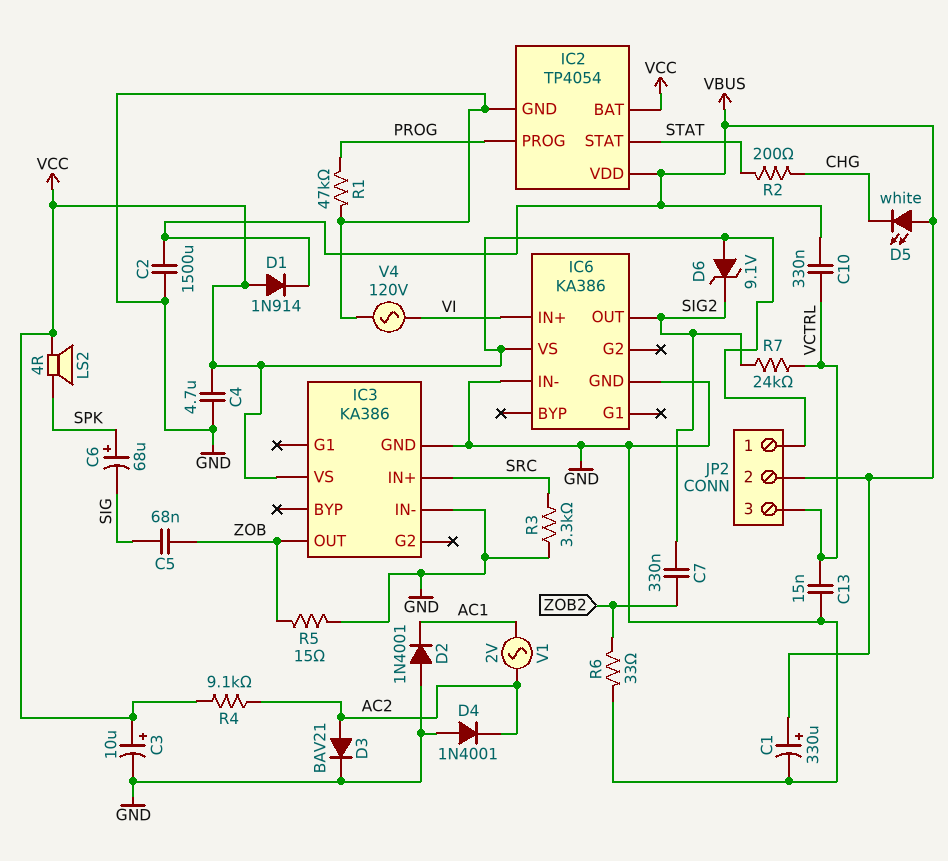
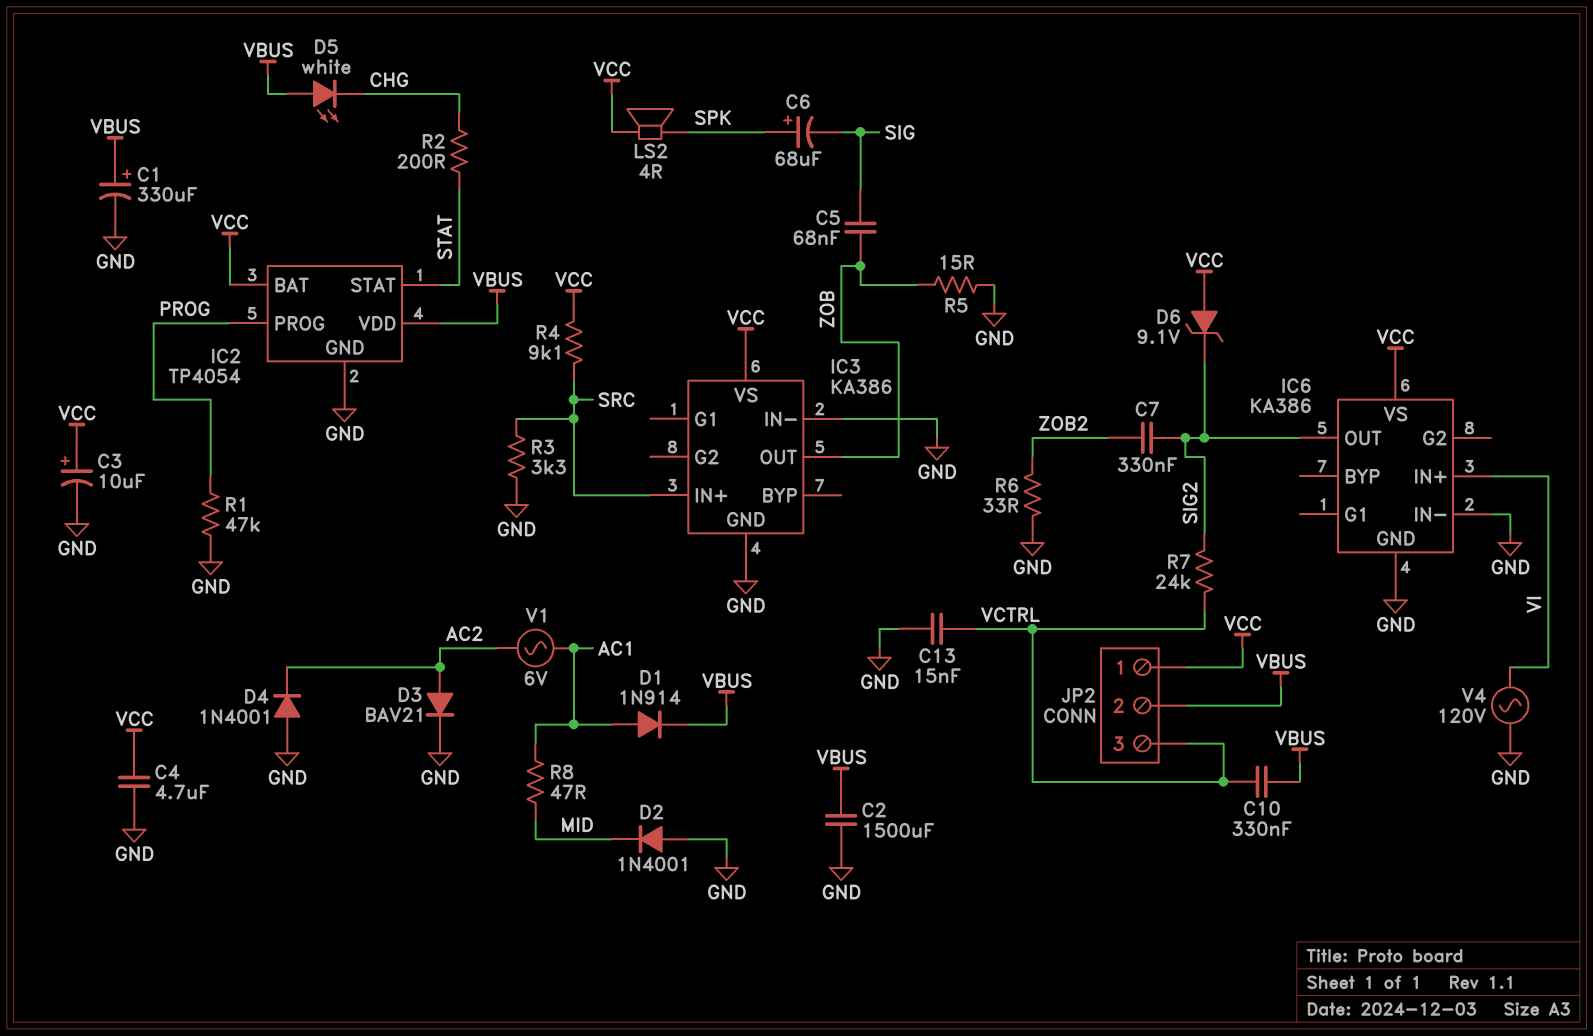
D1: diode 1N914 (A VCC, K VBUS) -> diode 1N914 (A AC1, K VBUS)
D2: diode 1N4001 (A GND, K AC1) -> diode 1N4001 (A GND, K MID)
R4: 9.1k (AC2, VCC) -> 9.1k (SRC, VCC)
R8: none -> 47 (AC1, MID)
V1: AC 2V (AC1, AC2) -> AC 6V (AC1, AC2)

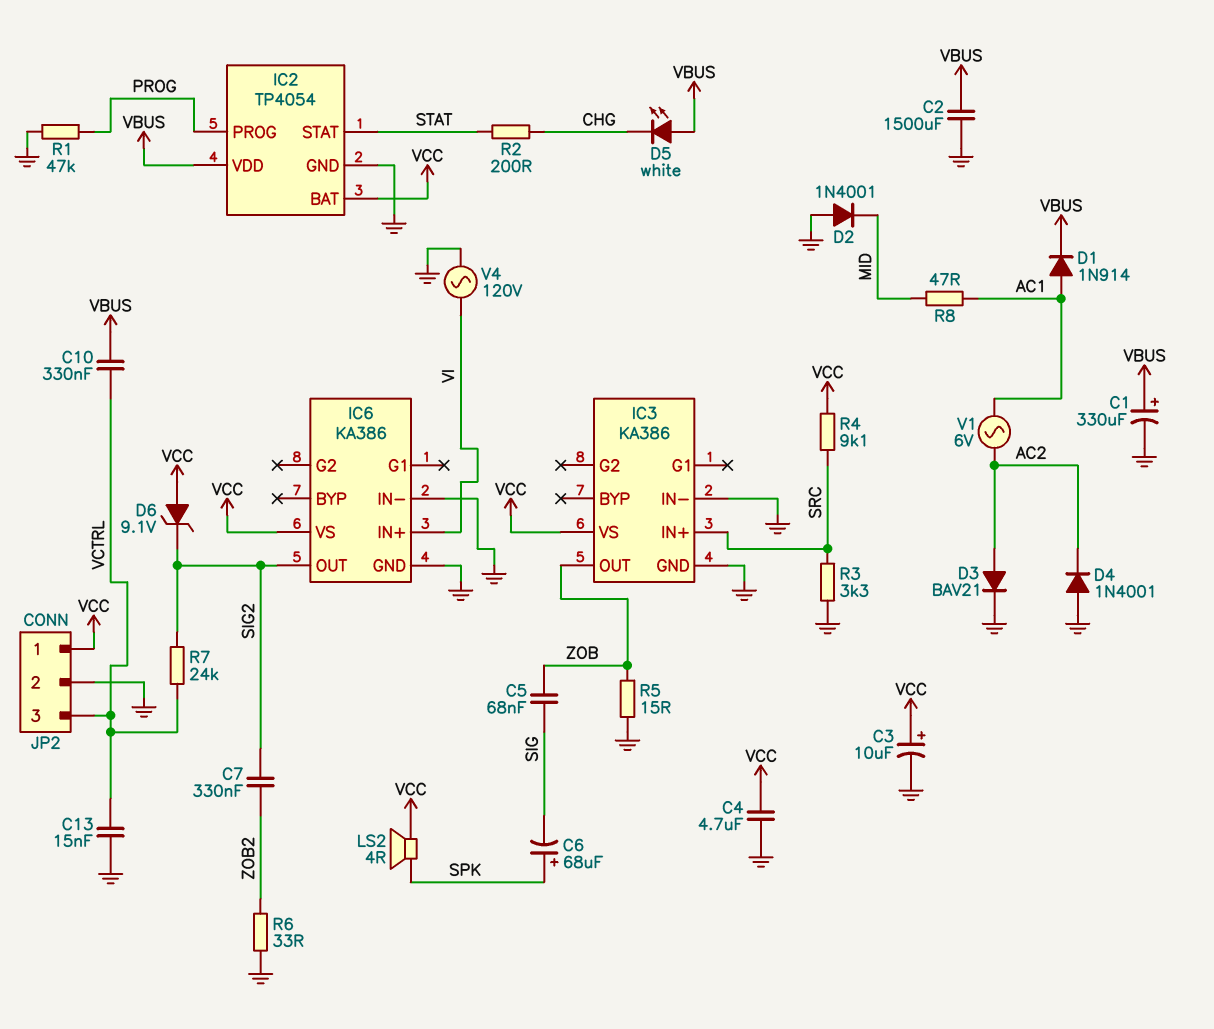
JP2 pin 2: VBUS -> GND

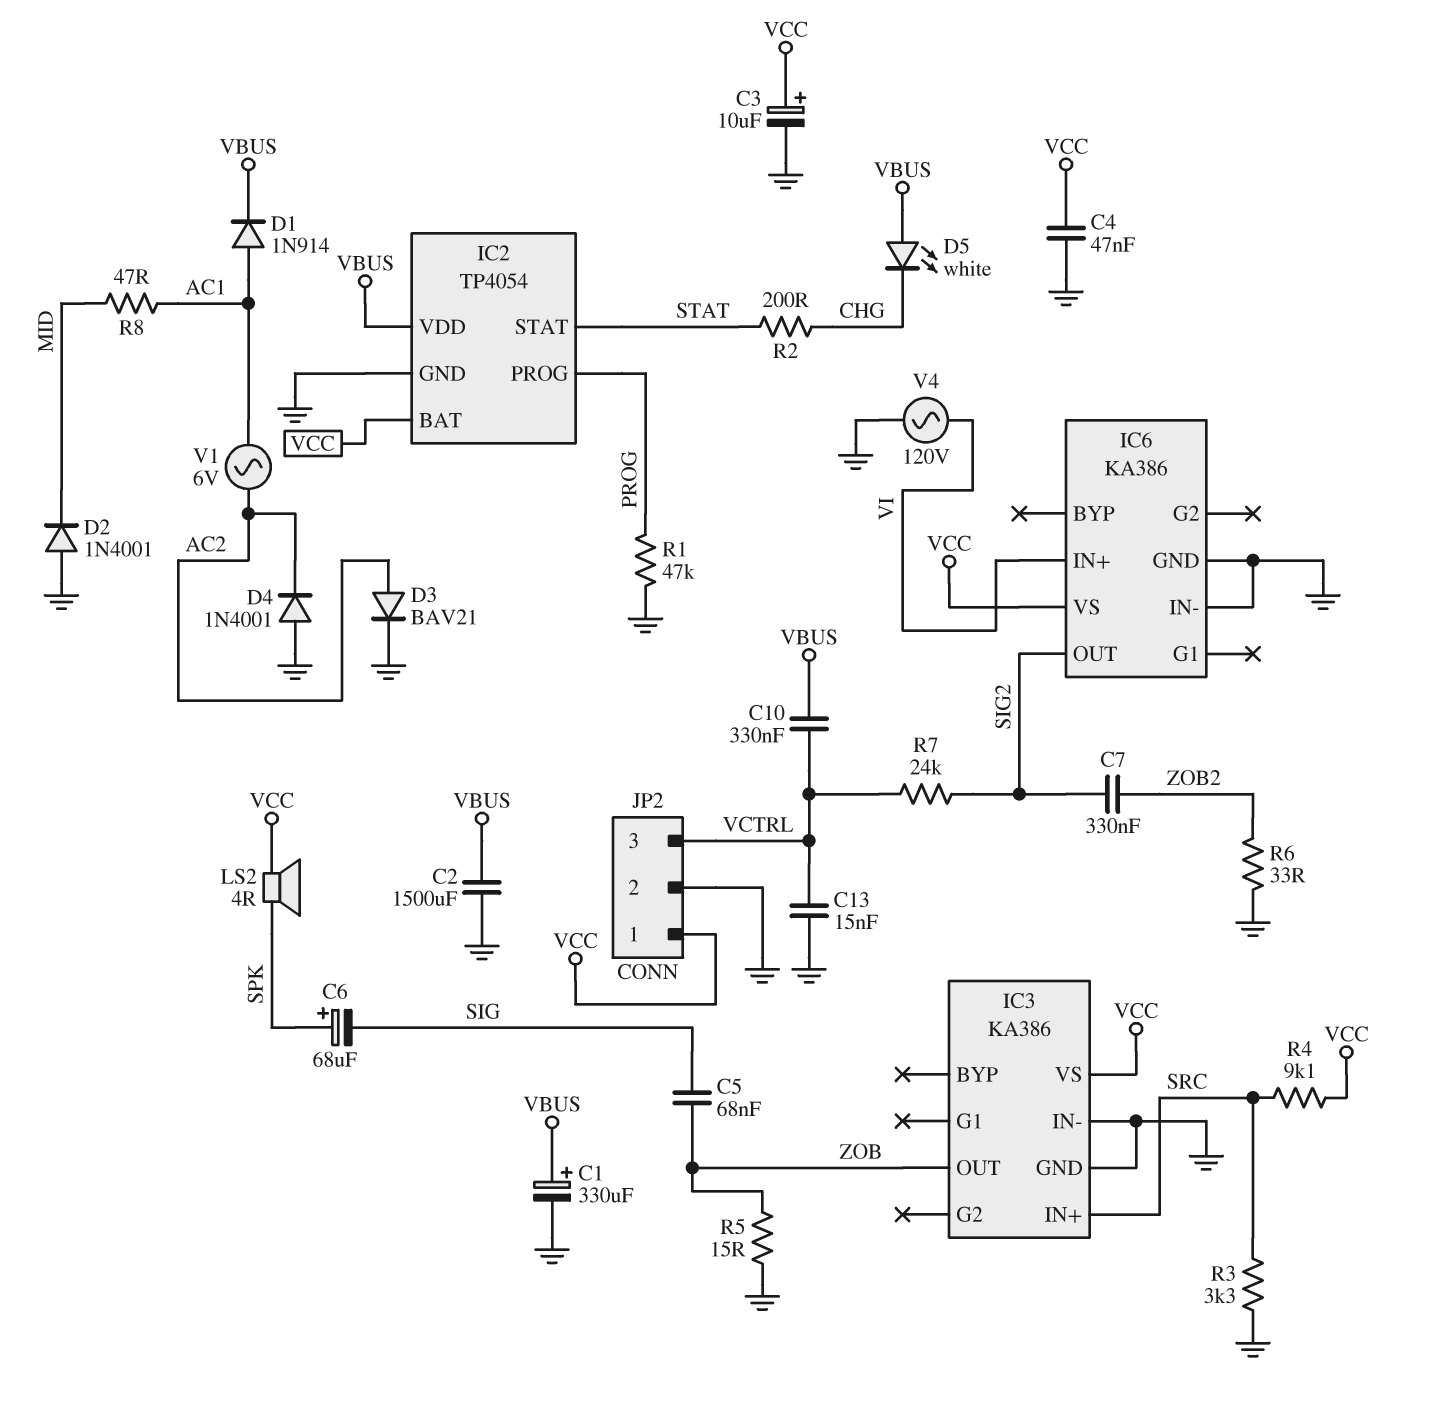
C4: 4.7uF (GND, VCC) -> 47nF (GND, VCC)
D6: zener 9.1V (A VCC, K SIG2) -> none

